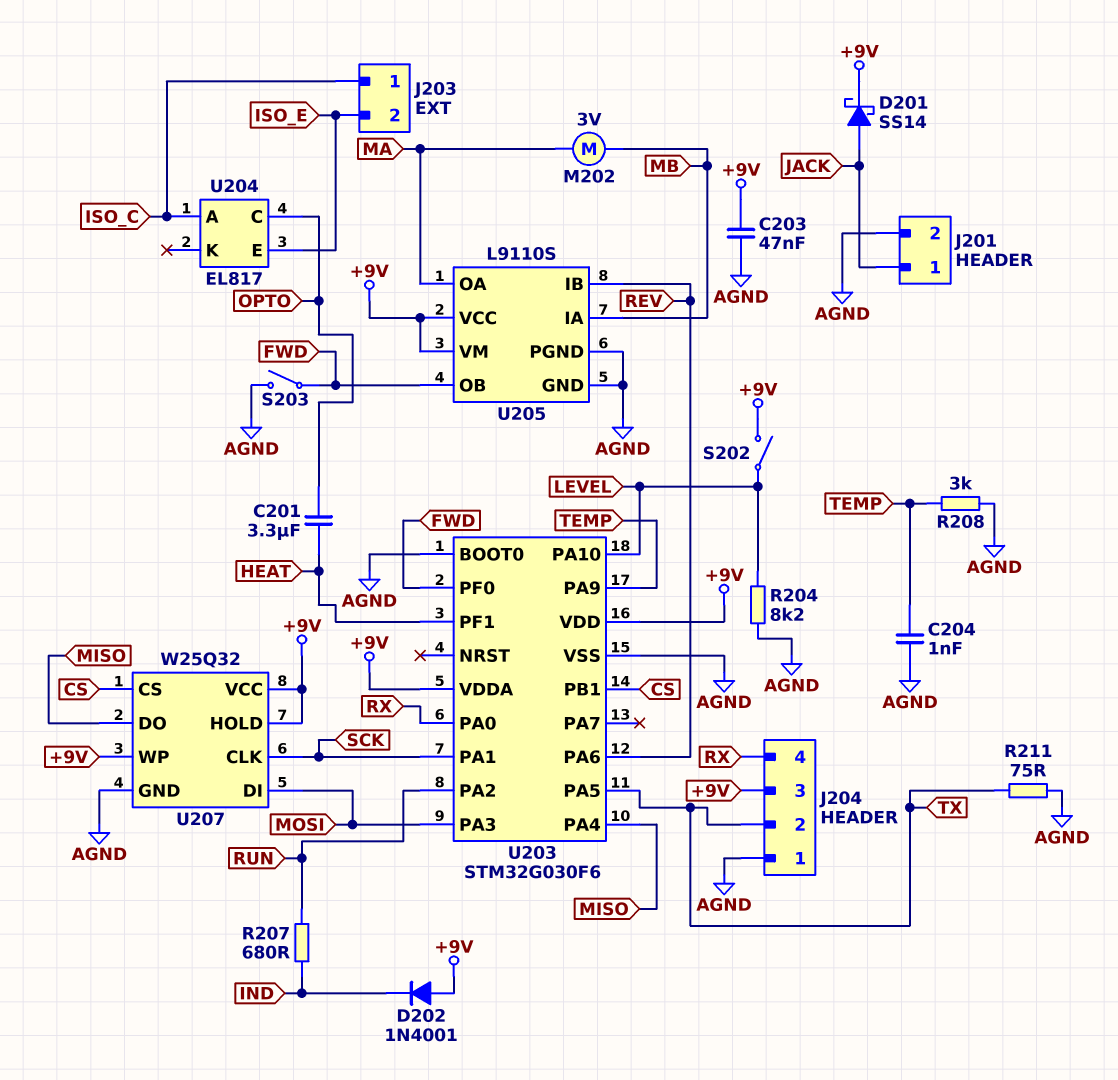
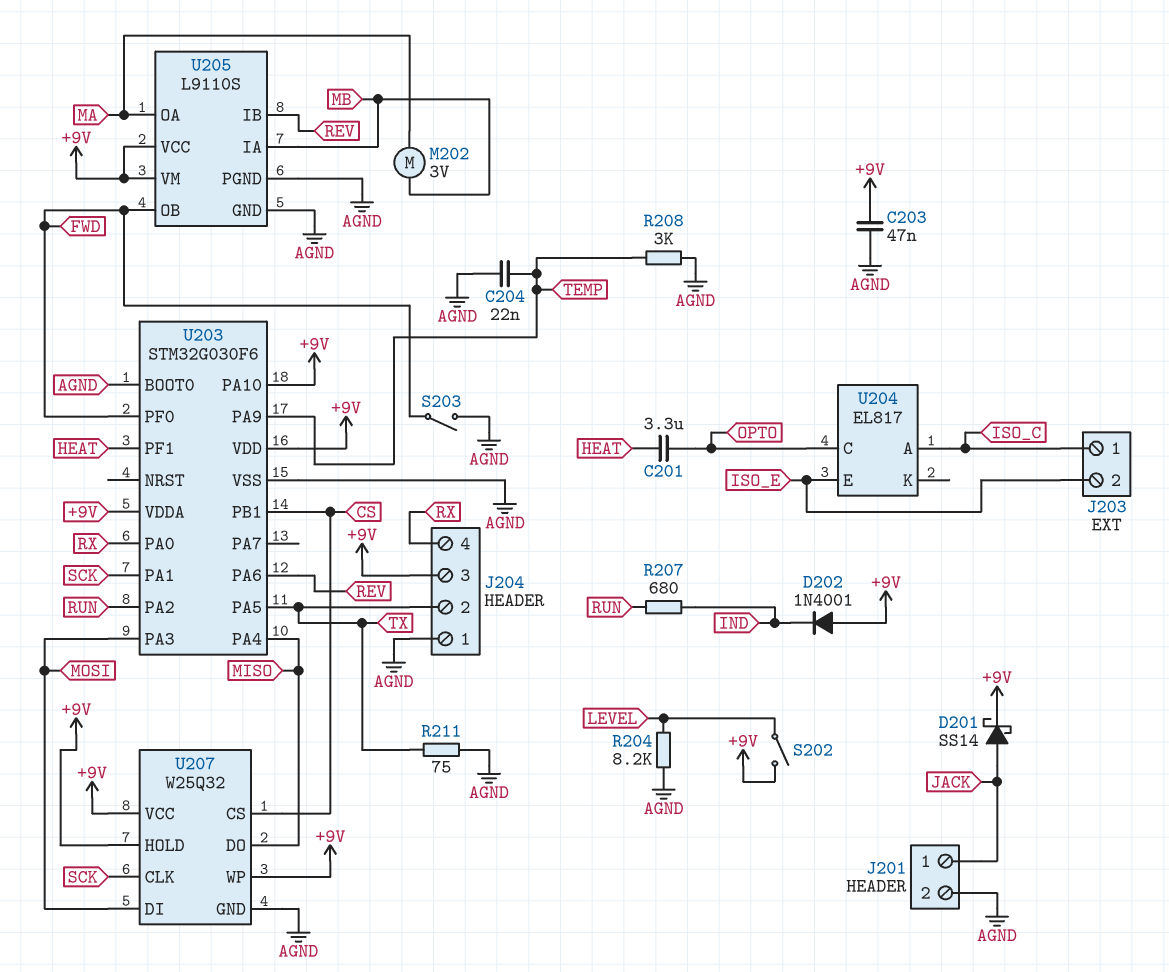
C204: 1nF (AGND, TEMP) -> 22nF (AGND, TEMP)
U203 pin PA10: LEVEL -> +9V

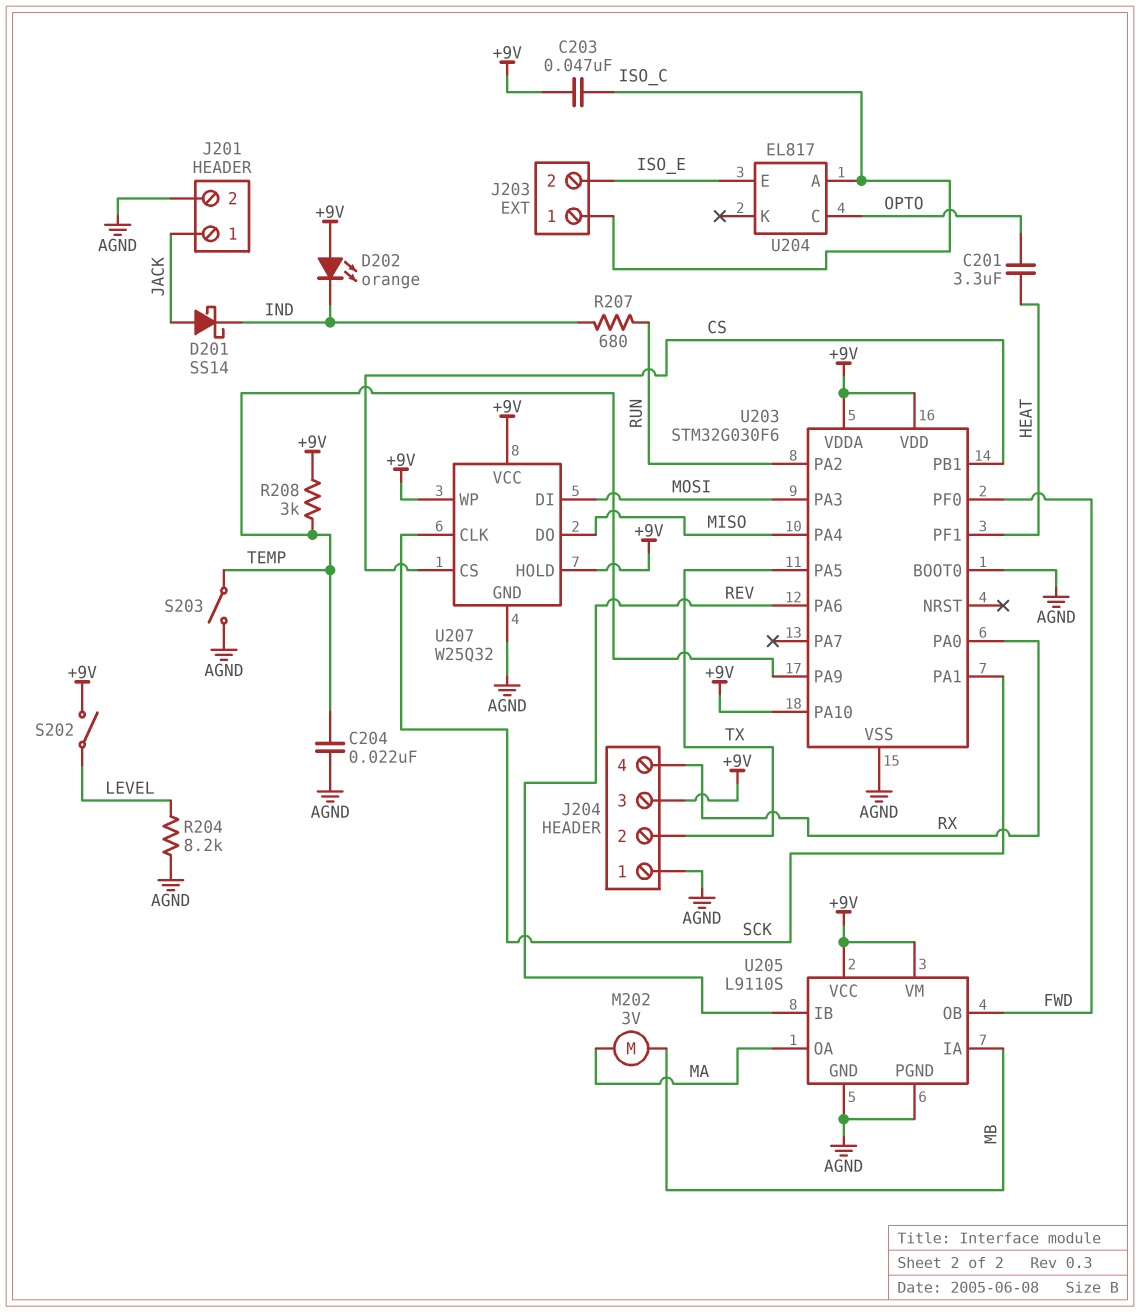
C203: 47nF (+9V, AGND) -> 47nF (+9V, ISO_C)
D201: schottky SS14 (A JACK, K +9V) -> schottky SS14 (A JACK, K IND)
D202: diode 1N4001 (A +9V, K IND) -> LED orange (A +9V, K IND)
R208: 3k (AGND, TEMP) -> 3k (+9V, TEMP)
R211: 75 (AGND, TX) -> none
S203: switch (AGND, FWD) -> switch (AGND, TEMP)

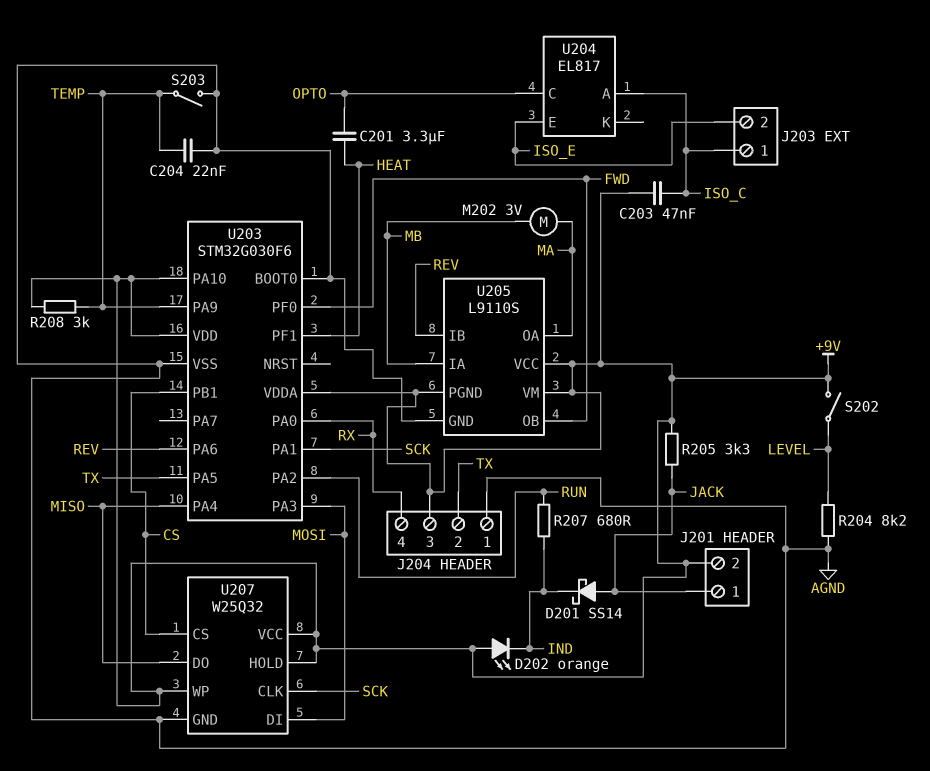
J201 pin 2: AGND -> +9V
R205: none -> 3.3k (+9V, JACK)
U205 pin PGND: AGND -> +9V

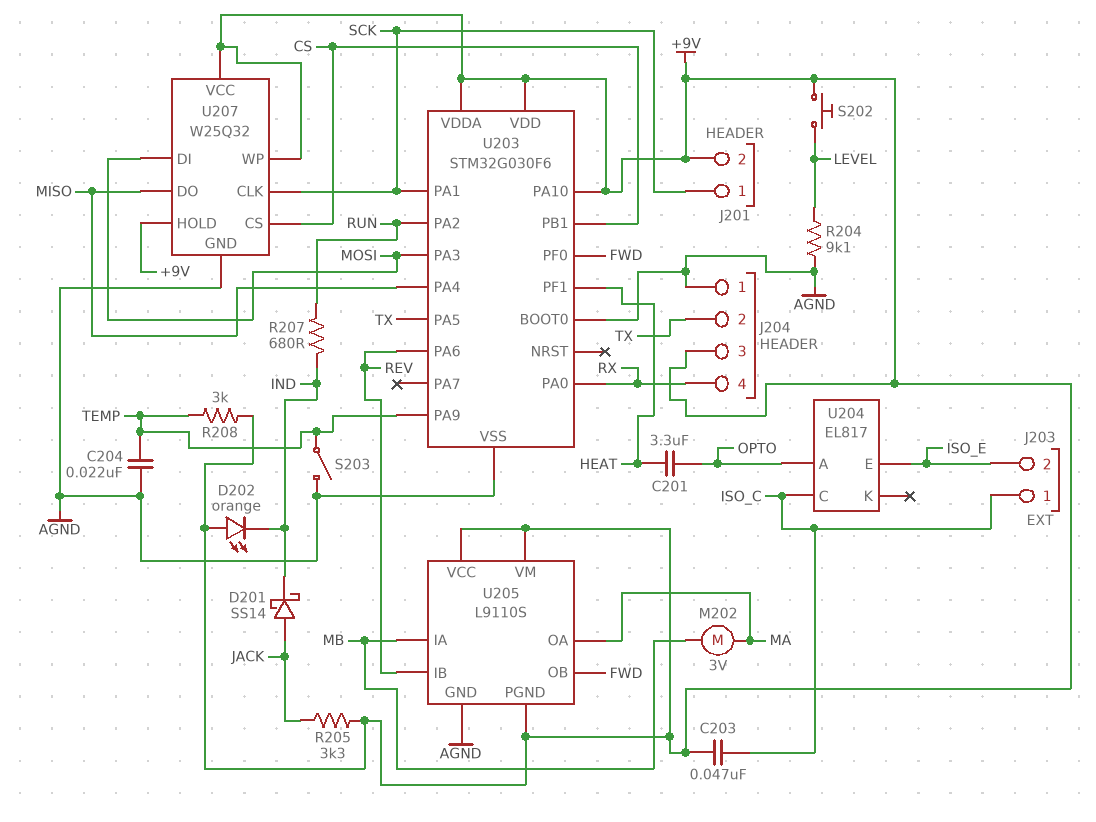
J201 pin 1: JACK -> SCK
R204: 8.2k (AGND, LEVEL) -> 9.1k (AGND, LEVEL)
S202: switch (+9V, LEVEL) -> button (+9V, LEVEL)
U204 pin A: ISO_C -> OPTO
U204 pin C: OPTO -> ISO_C

